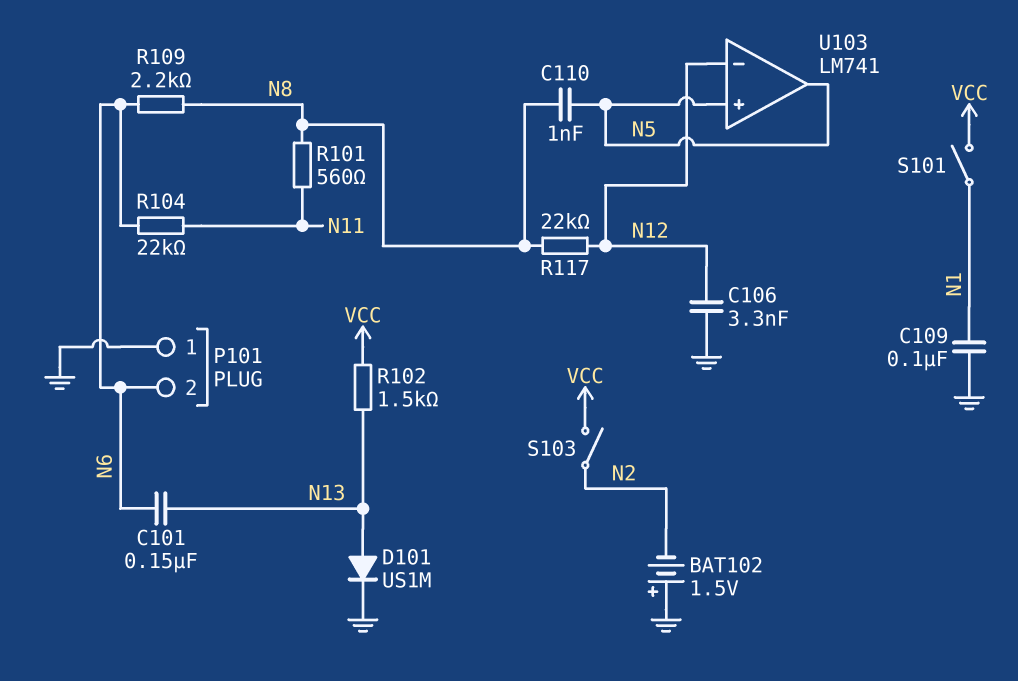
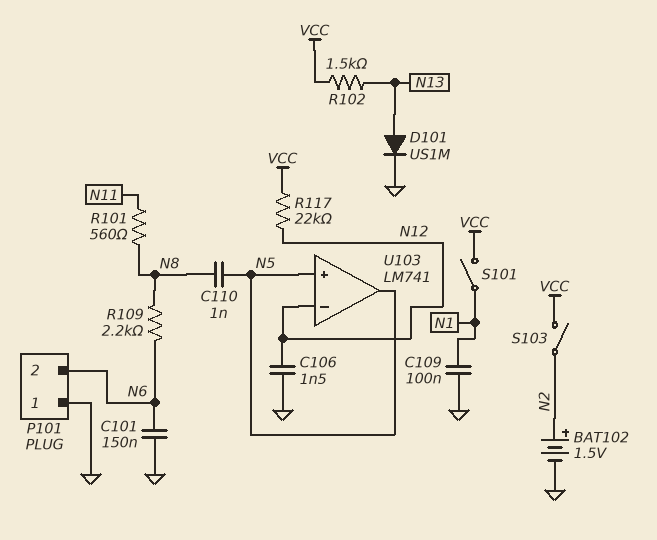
BAT102: 1.5V (plus GND, minus N2) -> 1.5V (plus N2, minus GND)
C101: 150nF (N6, N13) -> 150nF (GND, N6)
C106: 3.3nF (GND, N12) -> 1.5nF (GND, N12)
R104: 22k (N6, N11) -> none
R117: 22k (N8, N12) -> 22k (N12, VCC)

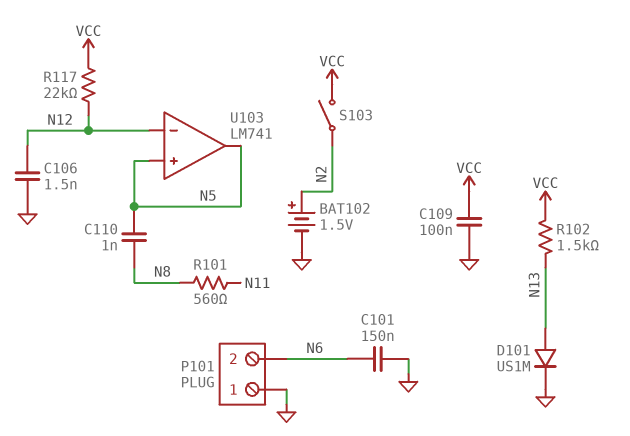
C109: 100nF (GND, N1) -> 100nF (GND, VCC)
R109: 2.2k (N6, N8) -> none
S101: switch (N1, VCC) -> none

